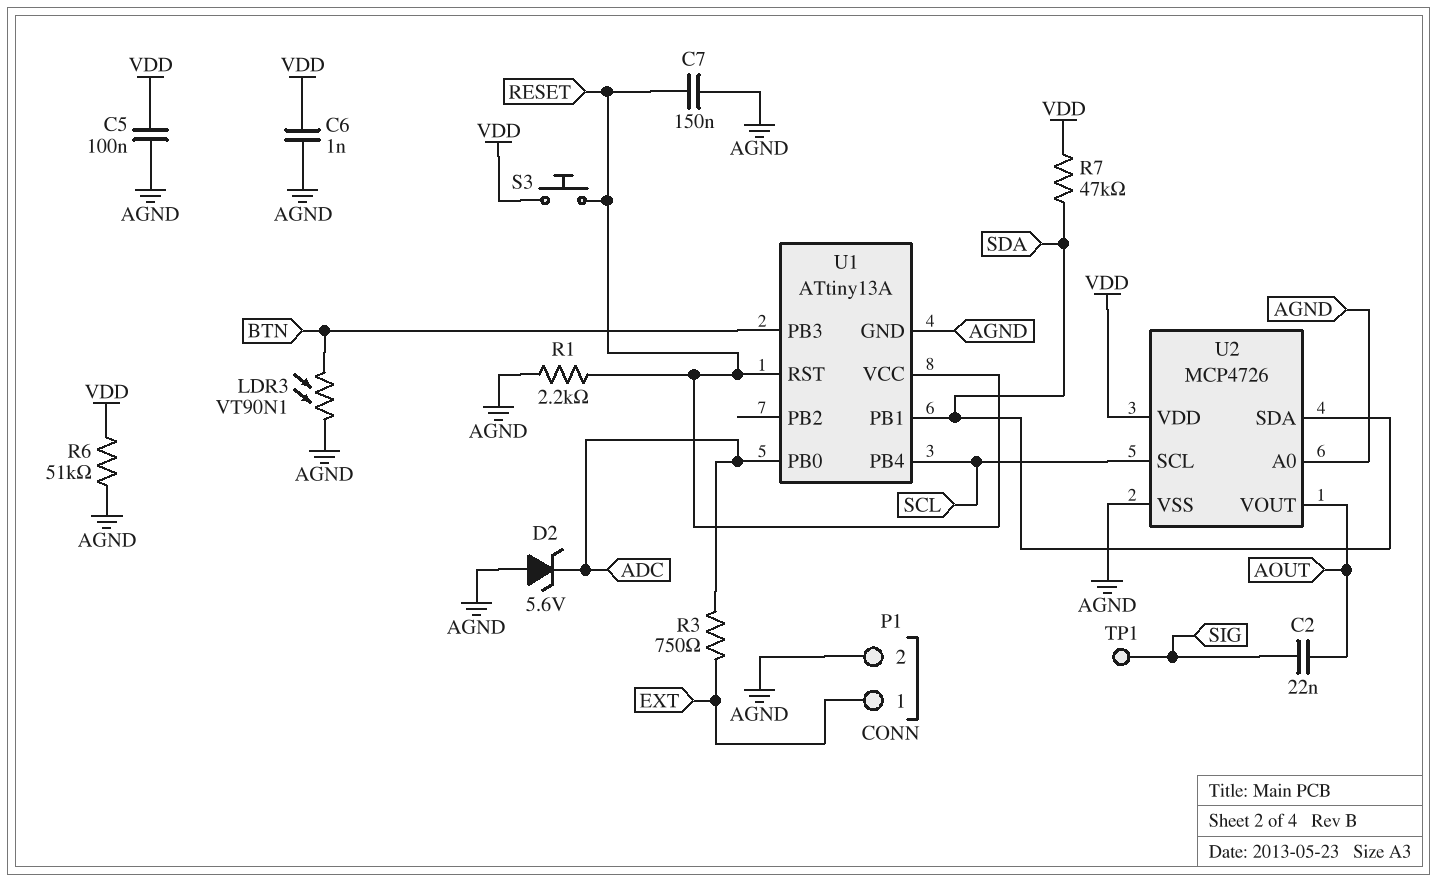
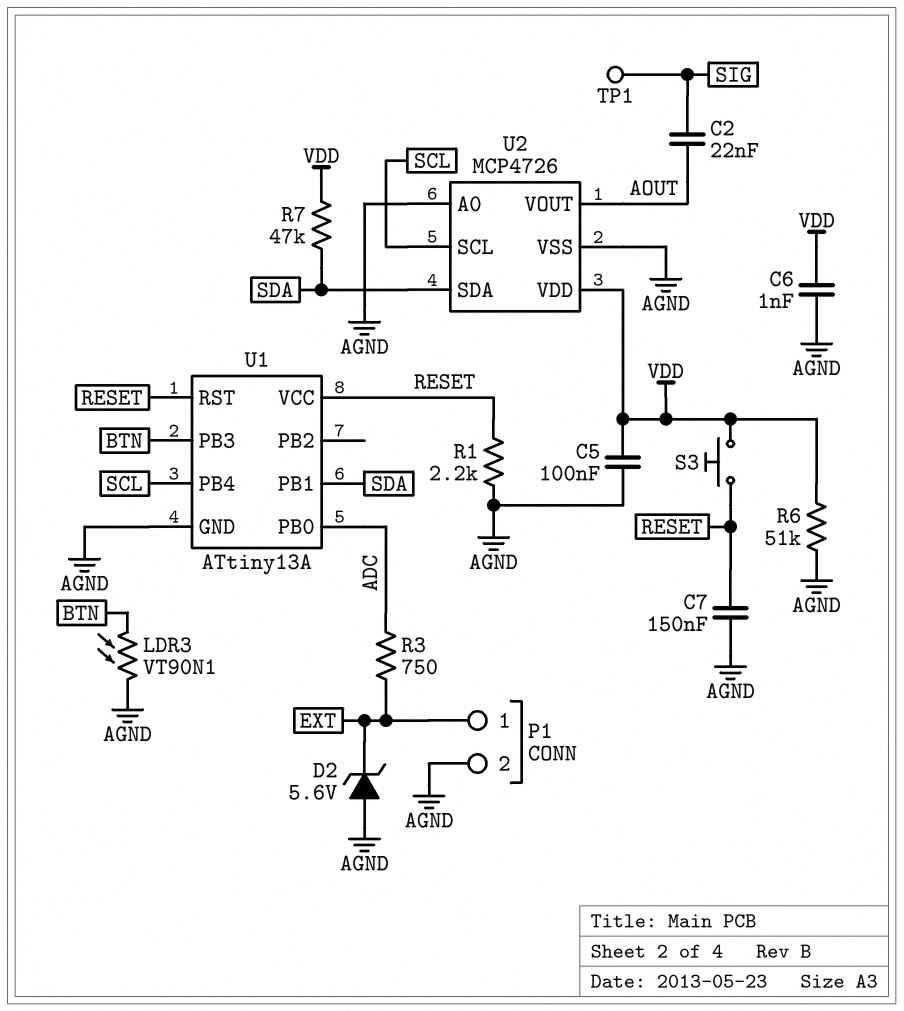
D2: zener 5.6V (A AGND, K ADC) -> zener 5.6V (A AGND, K EXT)

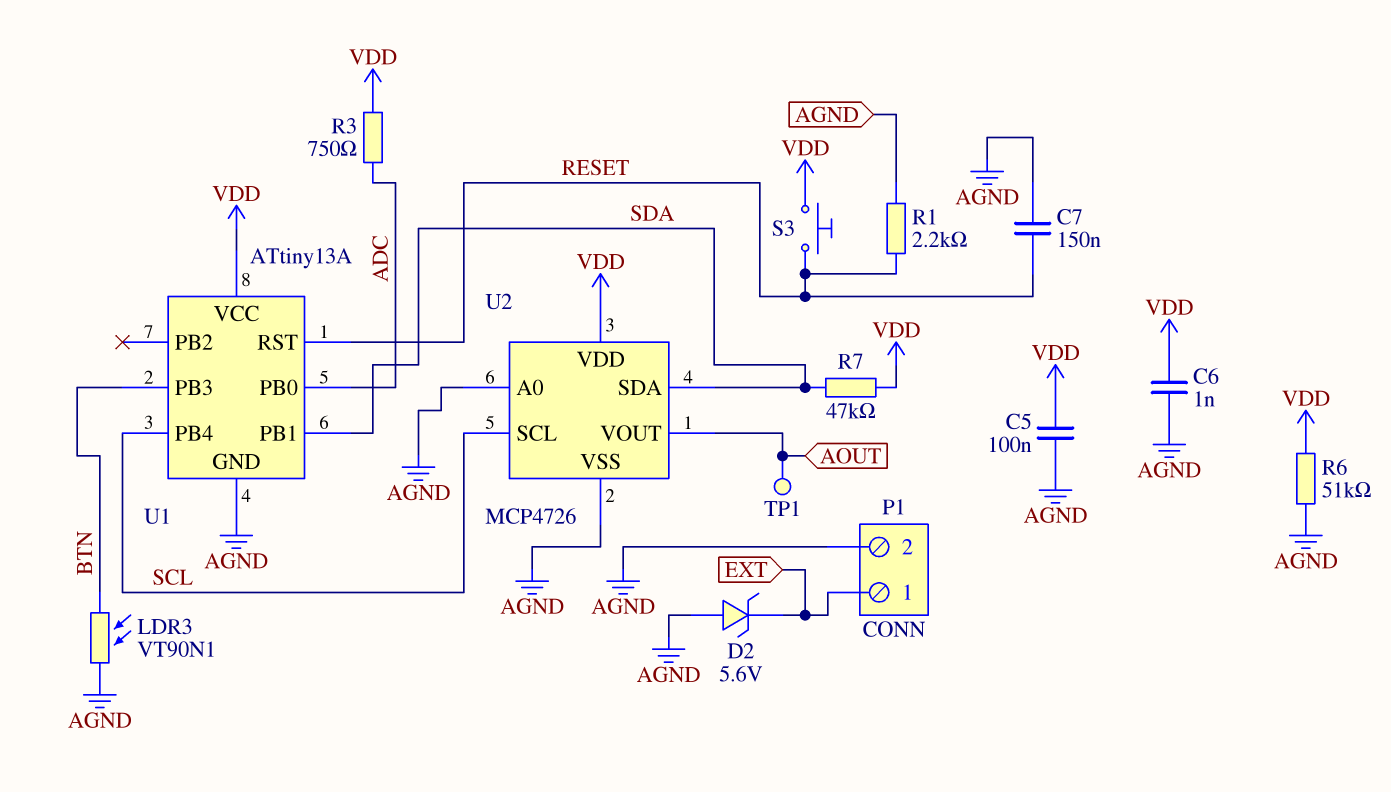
C2: 22nF (AOUT, SIG) -> none
R3: 750 (ADC, EXT) -> 750 (ADC, VDD)
TP1: test point (SIG) -> test point (AOUT)
U1 pin VCC: RESET -> VDD

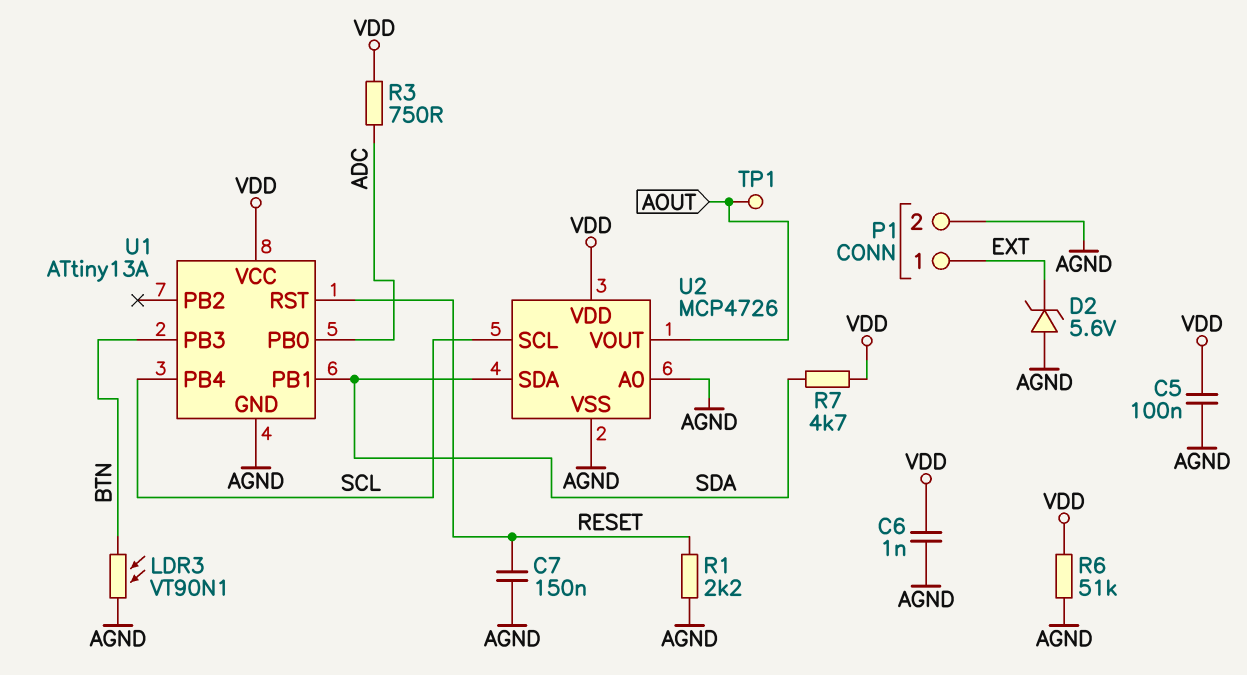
R7: 47k (SDA, VDD) -> 4.7k (SDA, VDD)
S3: button (RESET, VDD) -> none

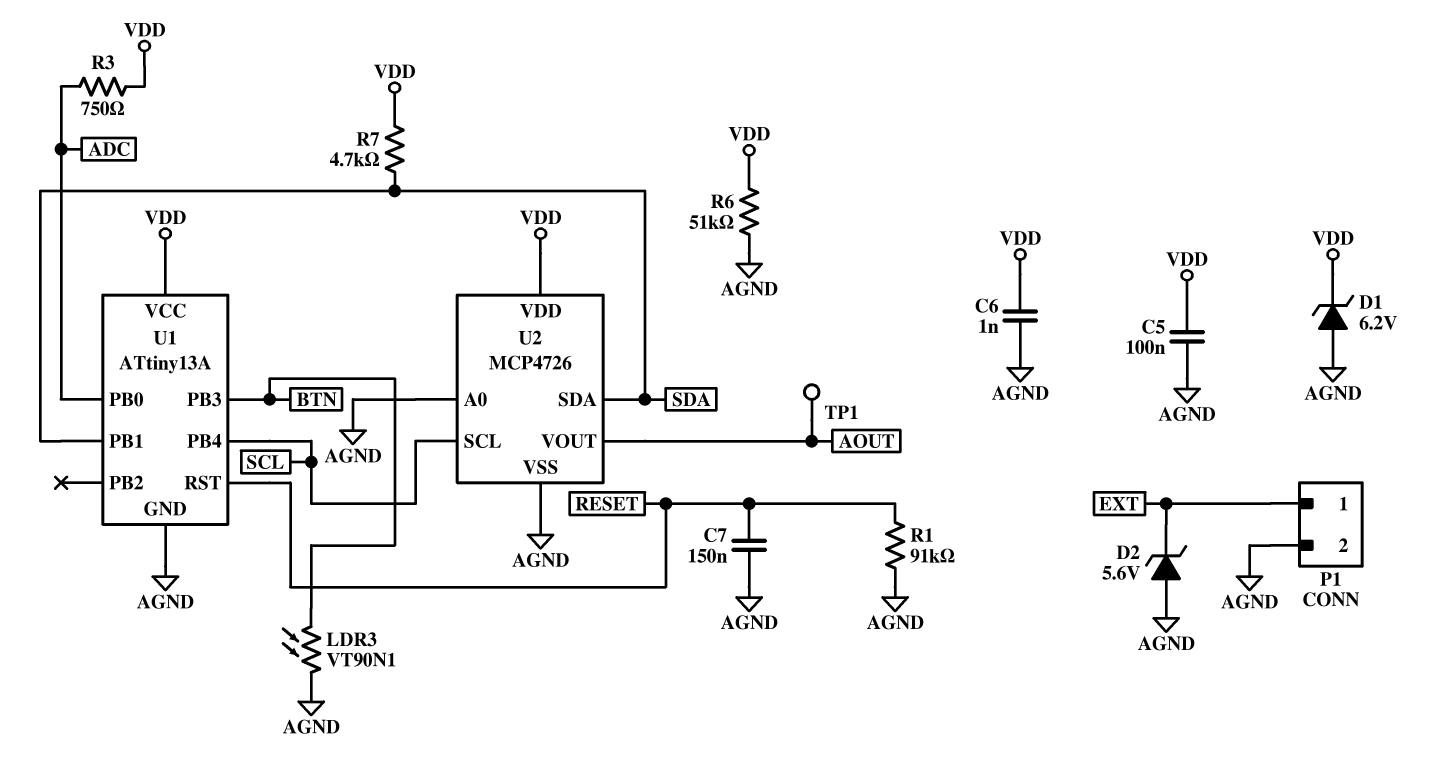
D1: none -> zener 6.2V (A AGND, K VDD)
R1: 2.2k (AGND, RESET) -> 91k (AGND, RESET)

